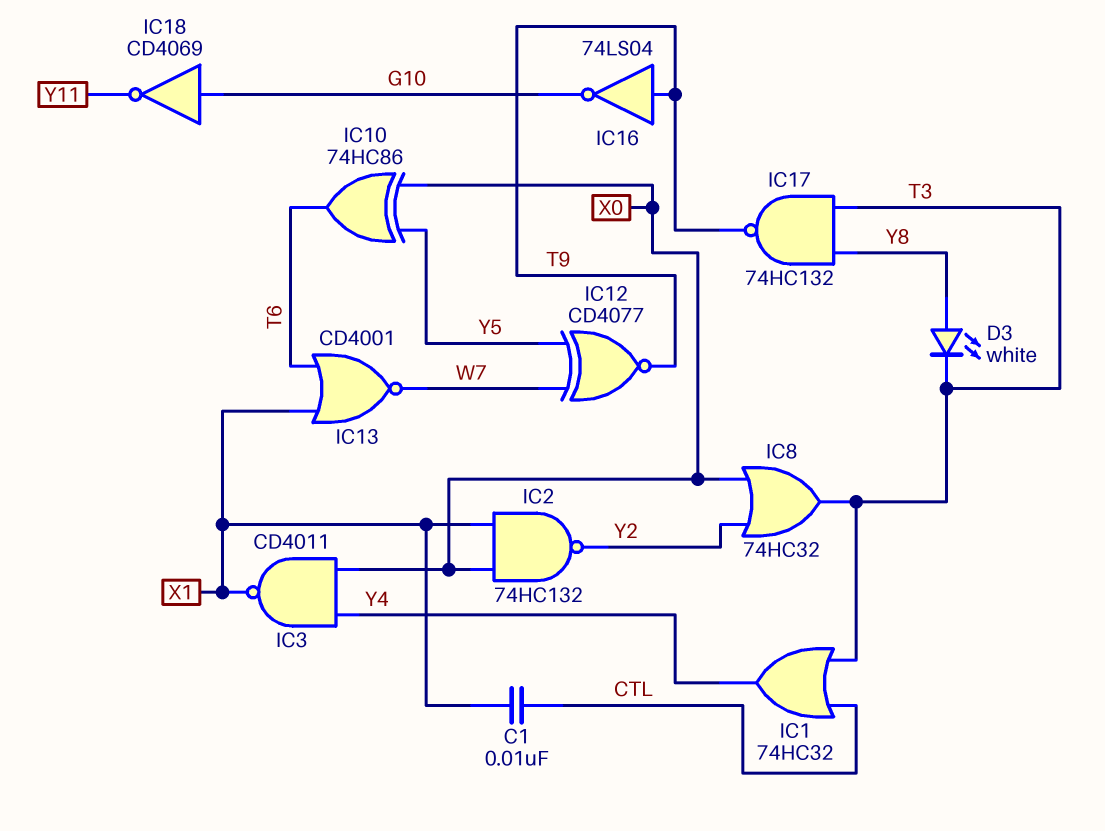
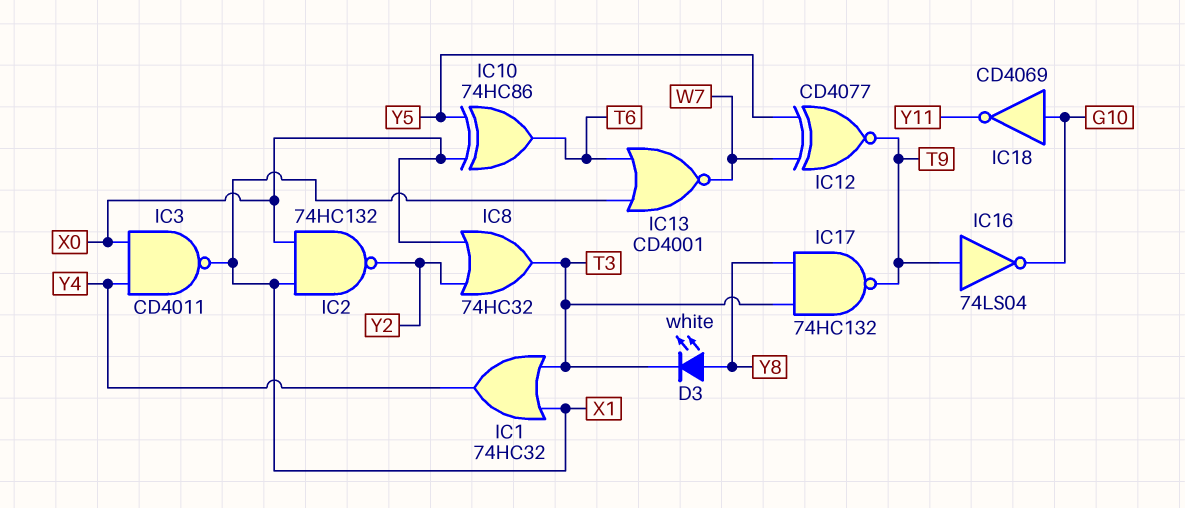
C1: 10nF (CTL, X1) -> none
IC1: OR 74HC32 (in CTL, in T3, out Y4) -> OR 74HC32 (in T3, in X1, out Y4)

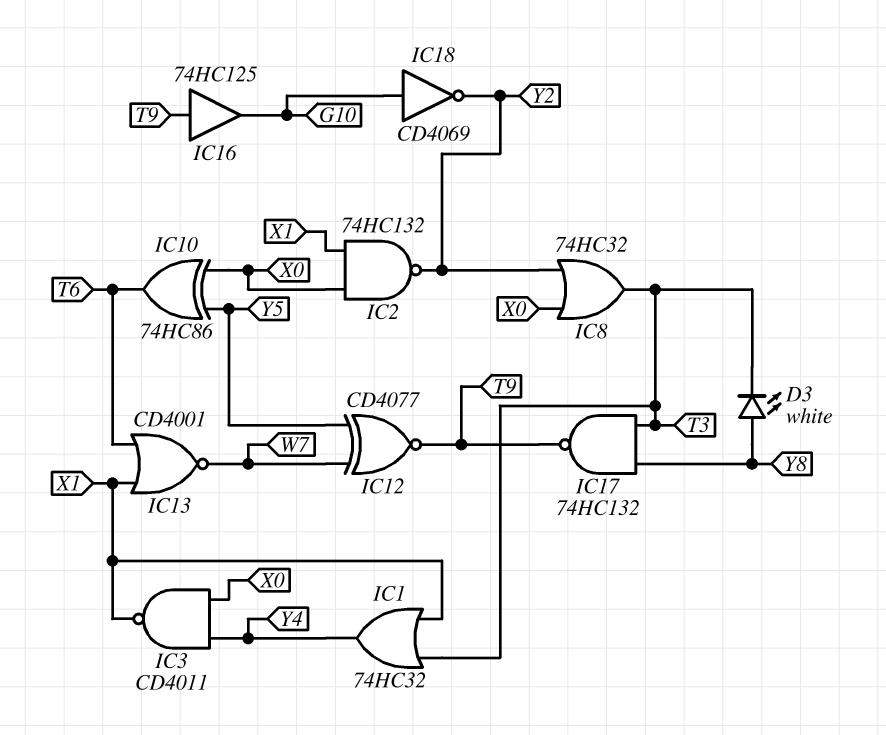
IC16: NOT 74LS04 (in T9, out G10) -> buffer 74HC125 (in T9, out G10)
IC18: NOT CD4069 (in G10, out Y11) -> NOT CD4069 (in G10, out Y2)

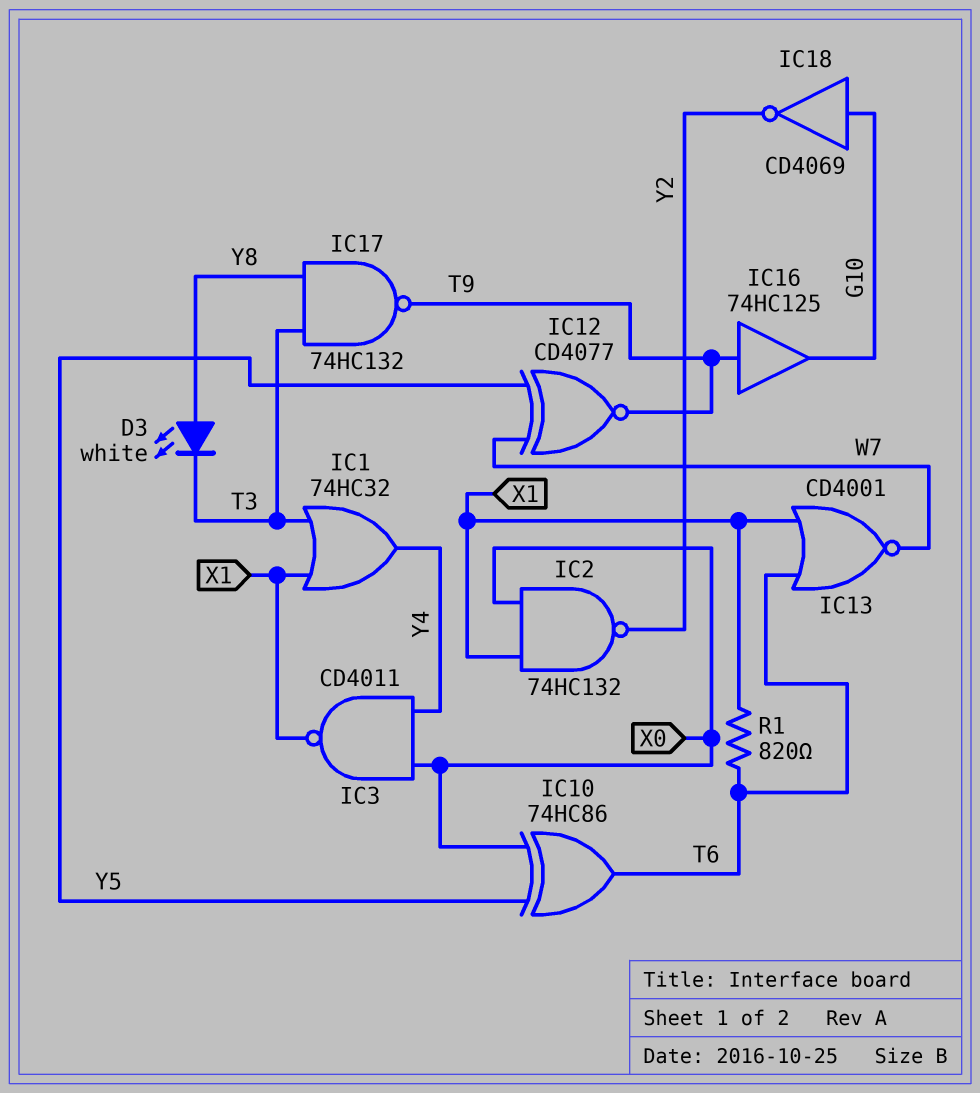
IC8: OR 74HC32 (in X0, in Y2, out T3) -> none
R1: none -> 820 (T6, X1)

